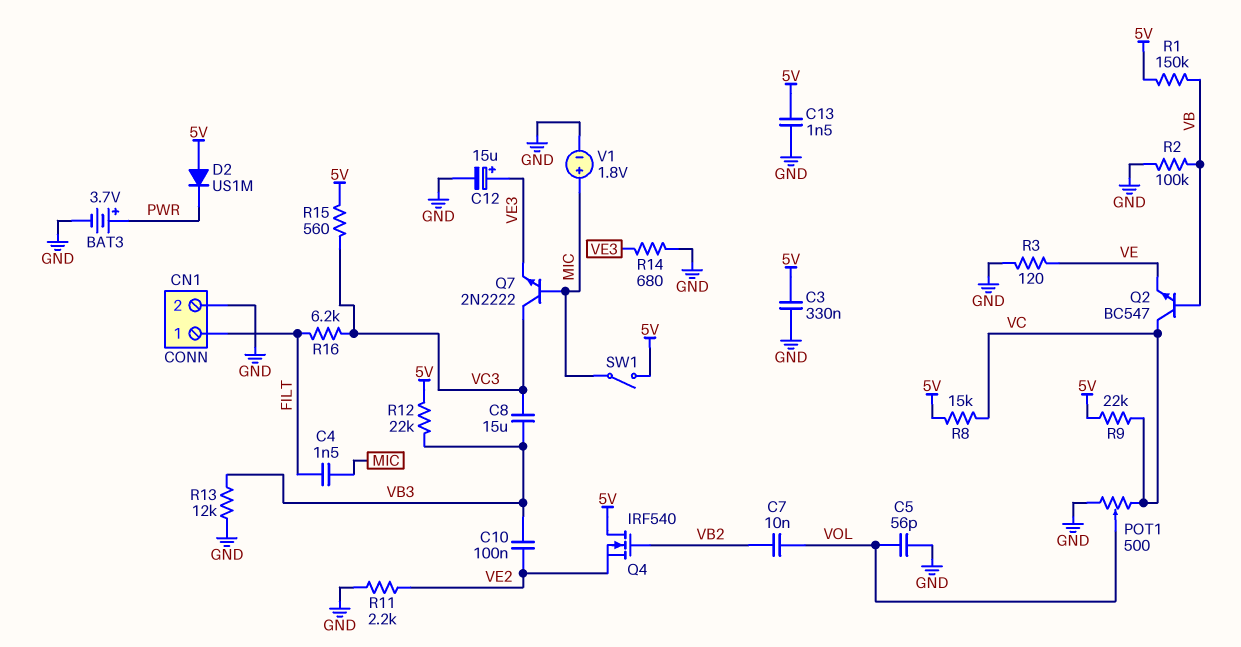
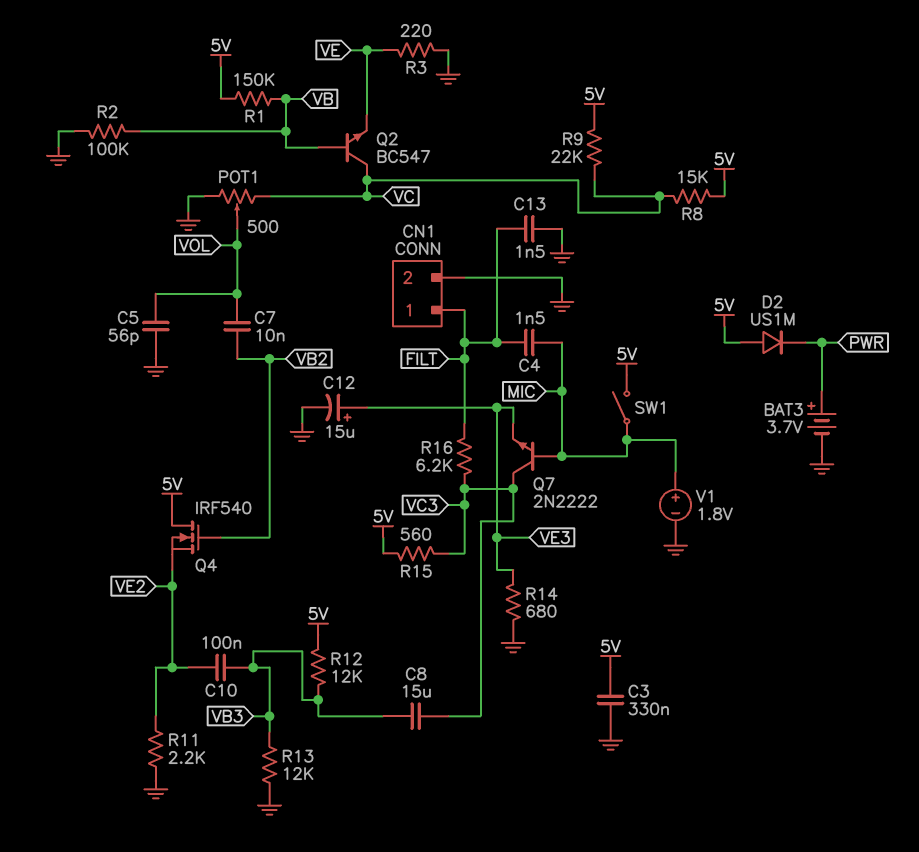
C13: 1.5nF (5V, GND) -> 1.5nF (FILT, GND)
R3: 120 (GND, VE) -> 220 (GND, VE)
R12: 22k (5V, VB3) -> 12k (5V, VB3)

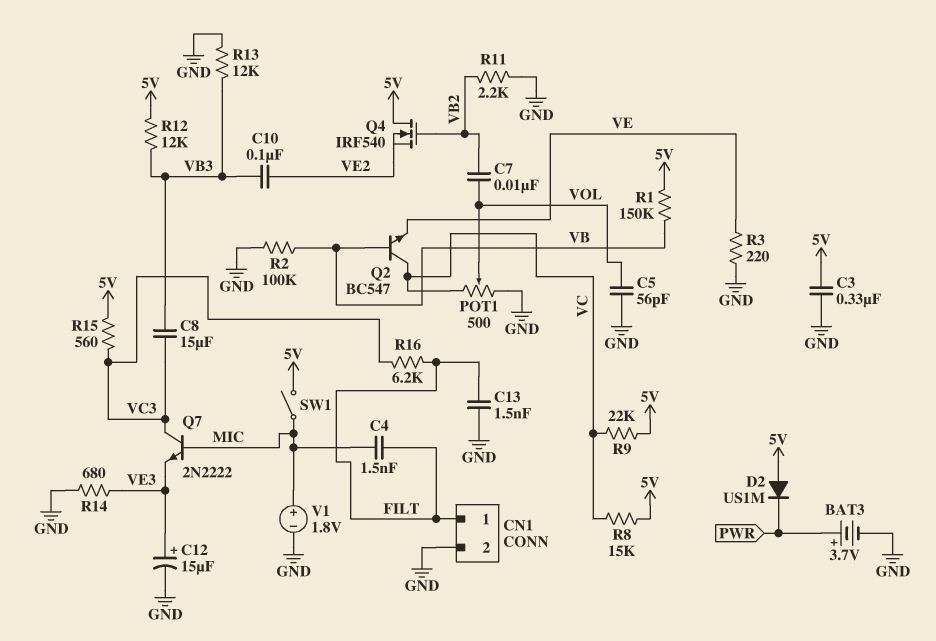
R11: 2.2k (GND, VE2) -> 2.2k (GND, VB2)

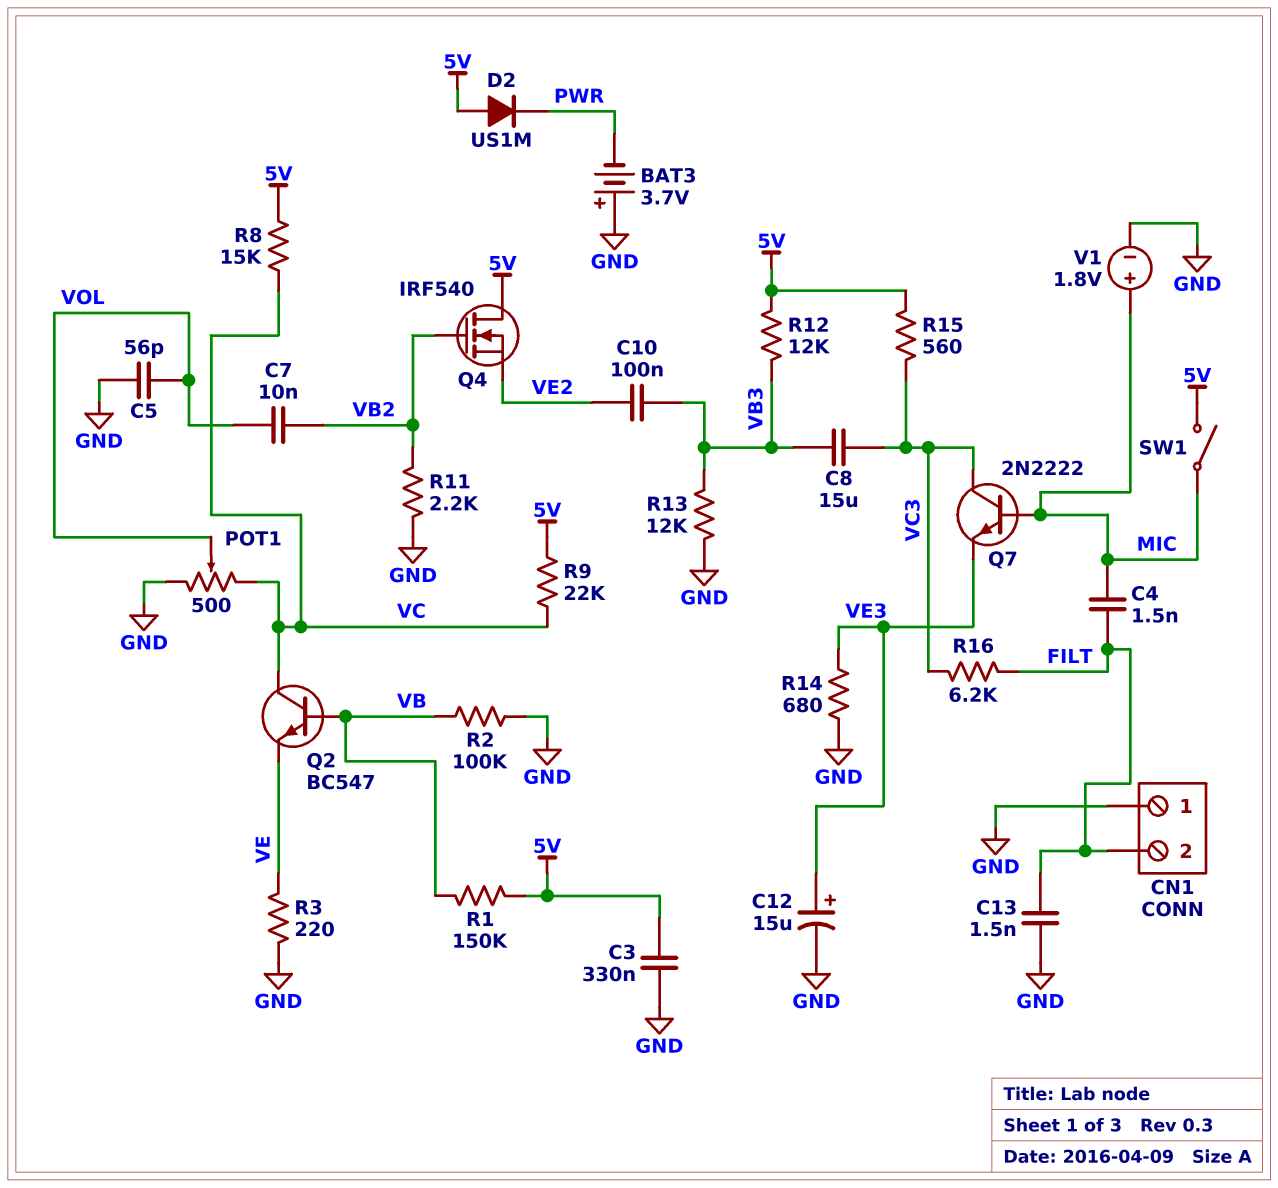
BAT3: 3.7V (plus PWR, minus GND) -> 3.7V (plus GND, minus PWR)
CN1 pin 1: FILT -> GND
CN1 pin 2: GND -> FILT

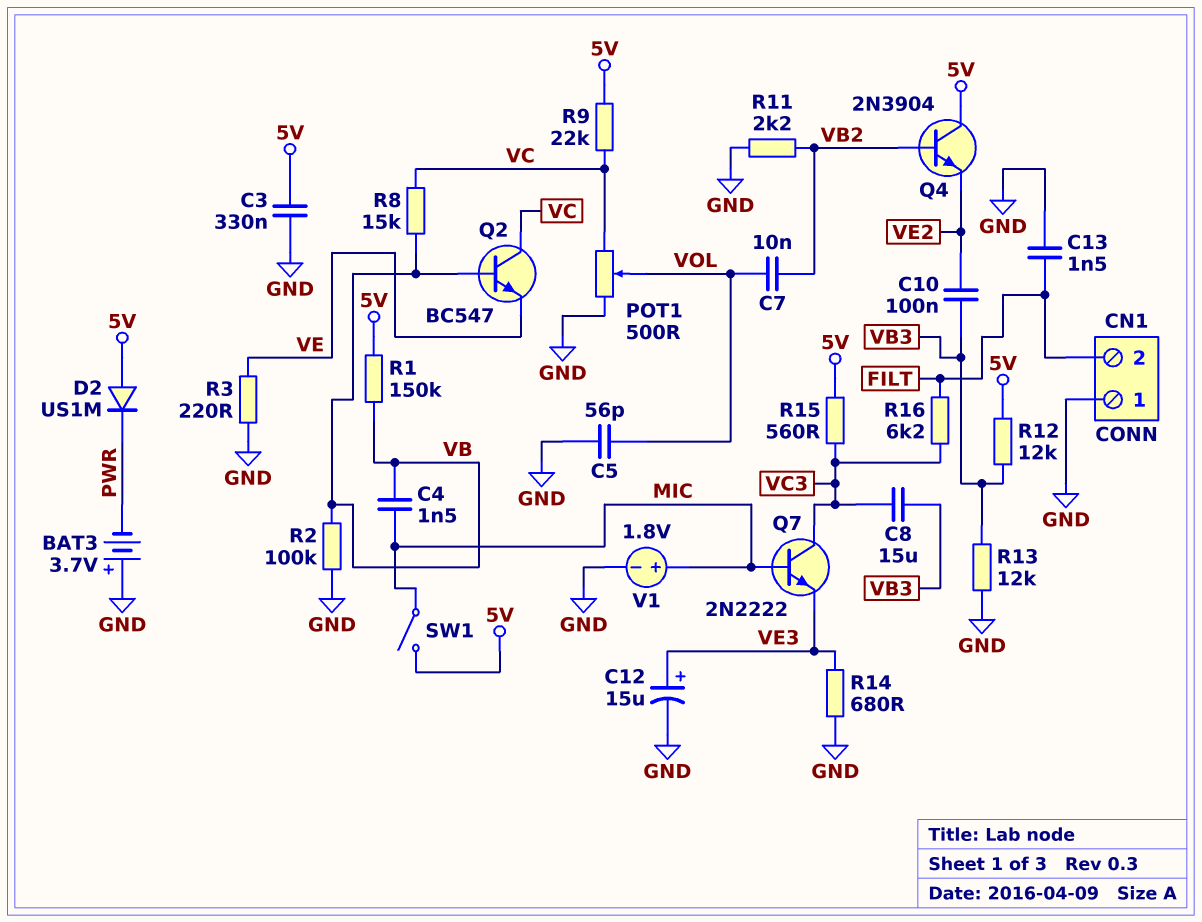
C4: 1.5nF (FILT, MIC) -> 1.5nF (MIC, VB)
Q4: NMOS IRF540 (G VB2, D 5V, S VE2) -> NPN 2N3904 (B VB2, C 5V, E VE2)
R8: 15k (5V, VC) -> 15k (VB, VC)

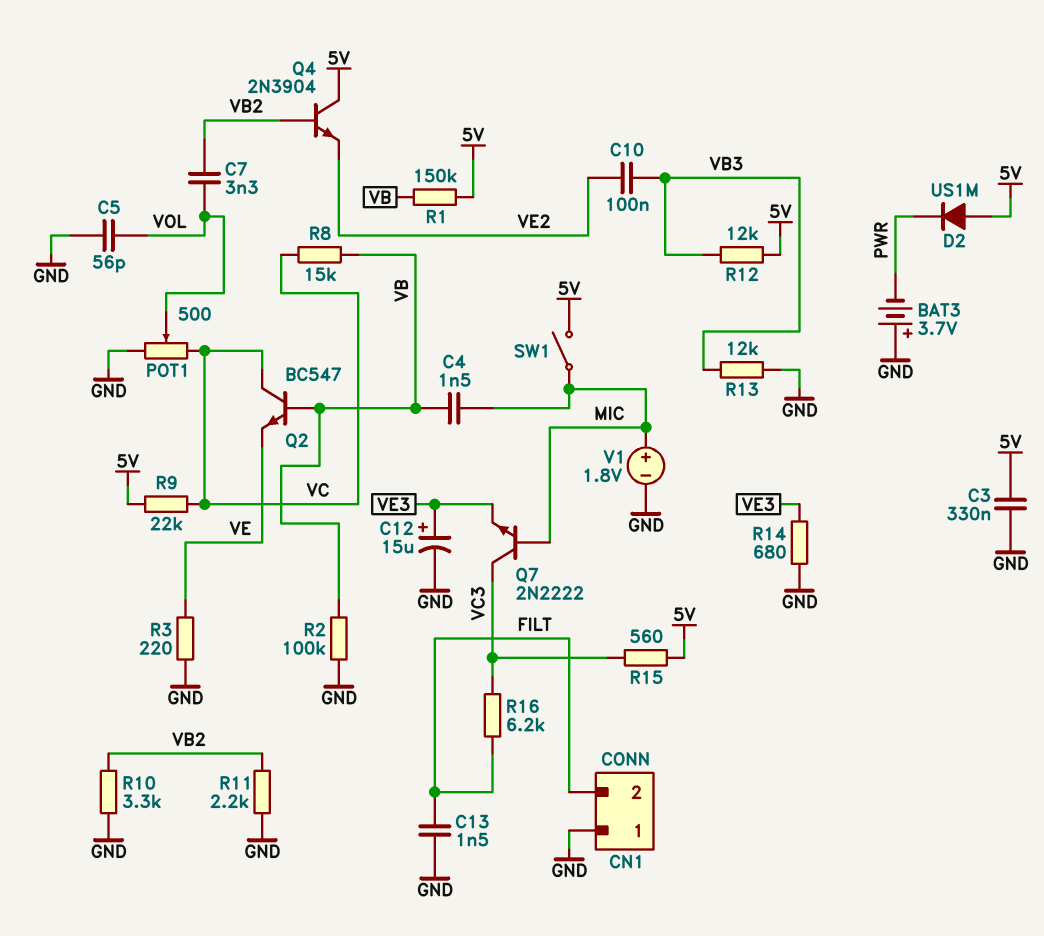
C7: 10nF (VB2, VOL) -> 3.3nF (VB2, VOL)
C8: 15uF (VB3, VC3) -> none
R10: none -> 3.3k (GND, VB2)

